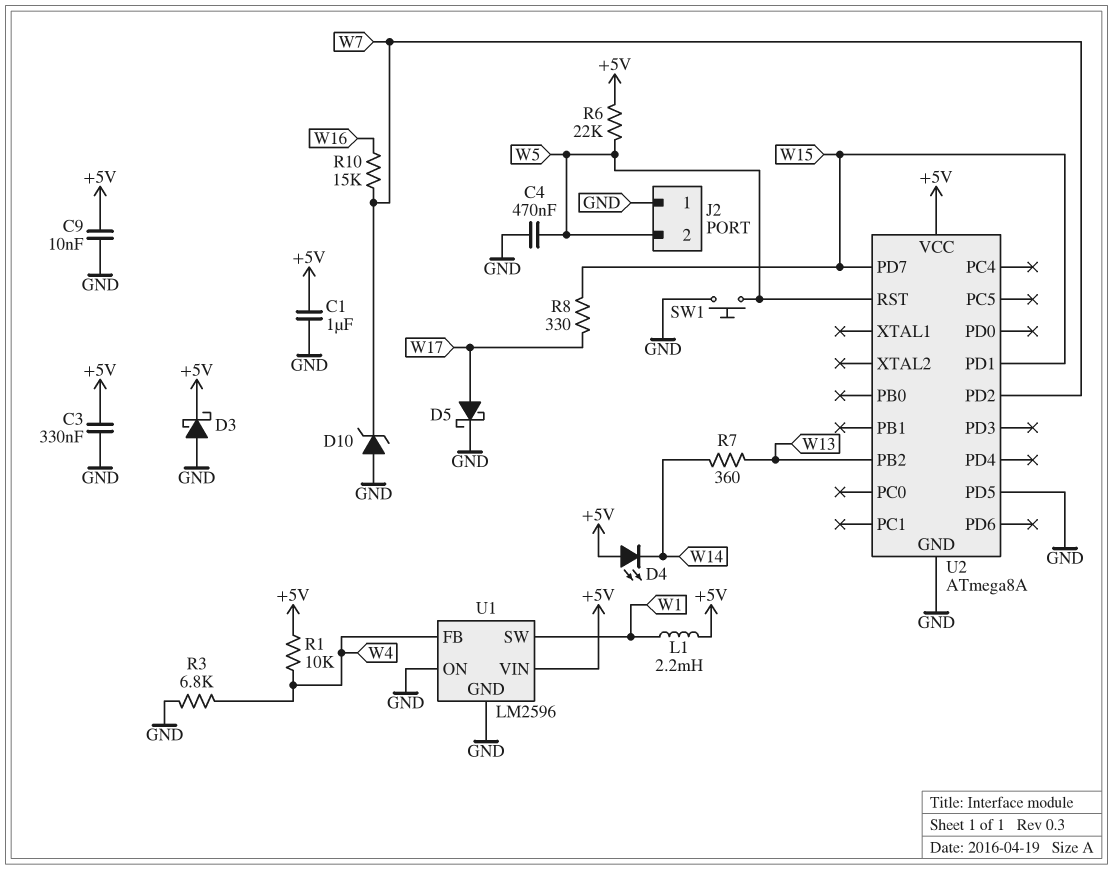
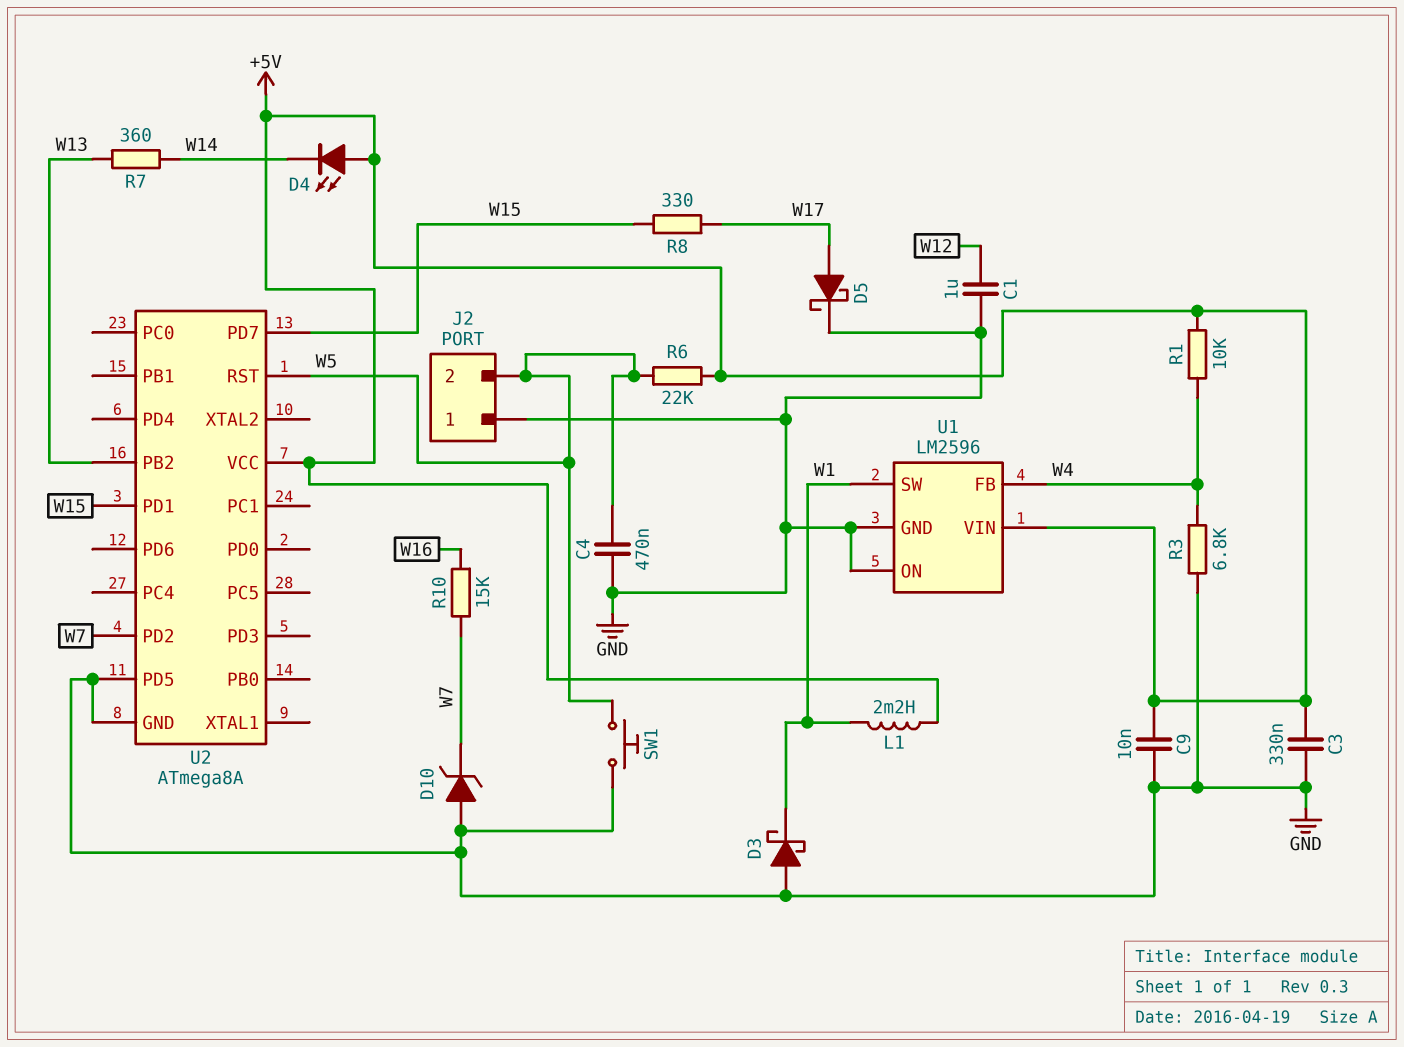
C1: 1uF (+5V, GND) -> 1uF (GND, W12)
D3: schottky (A GND, K +5V) -> schottky (A GND, K W1)

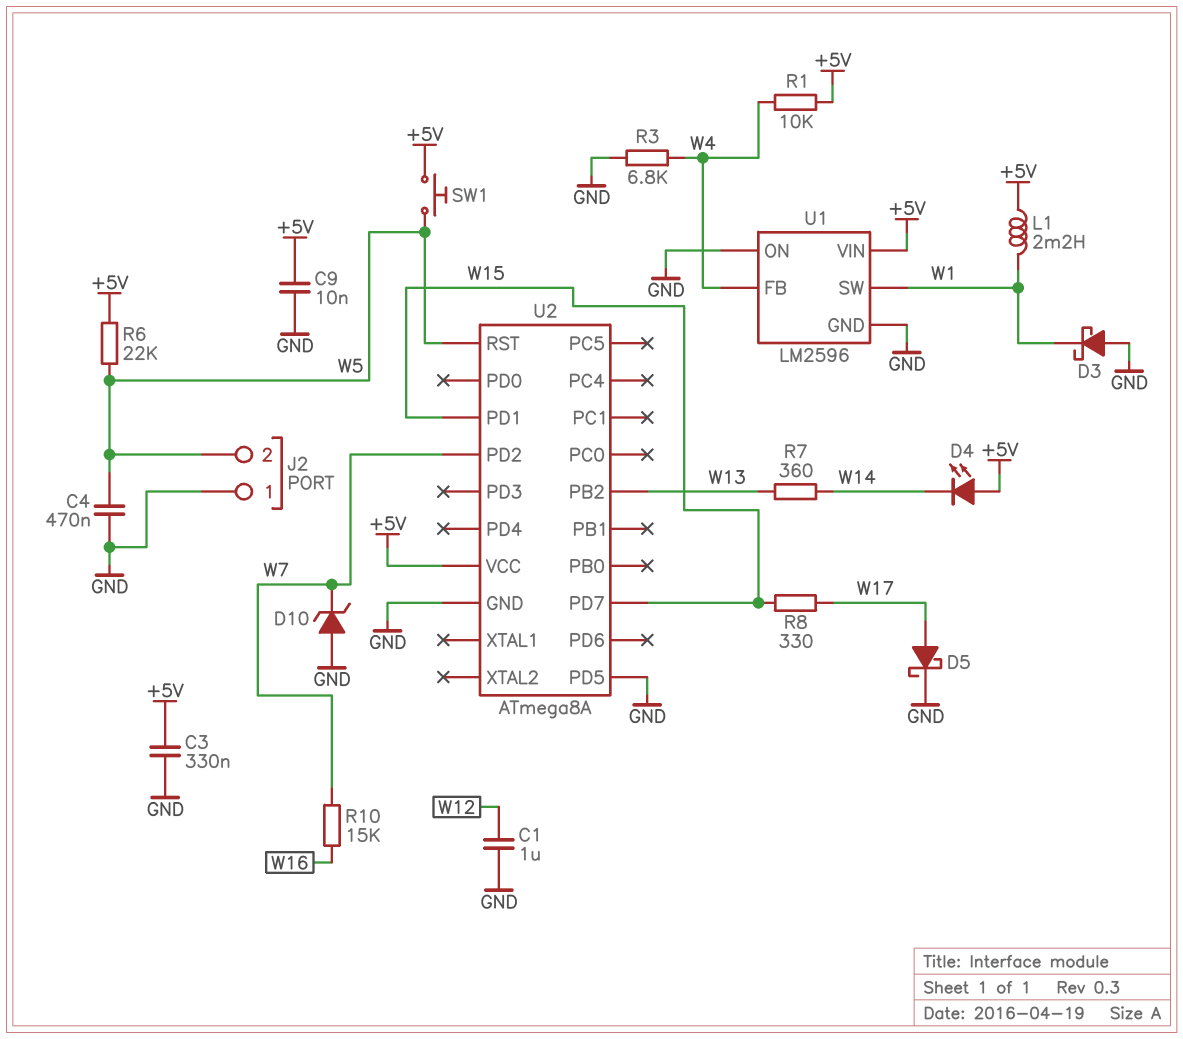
SW1: button (GND, W5) -> button (+5V, W5)

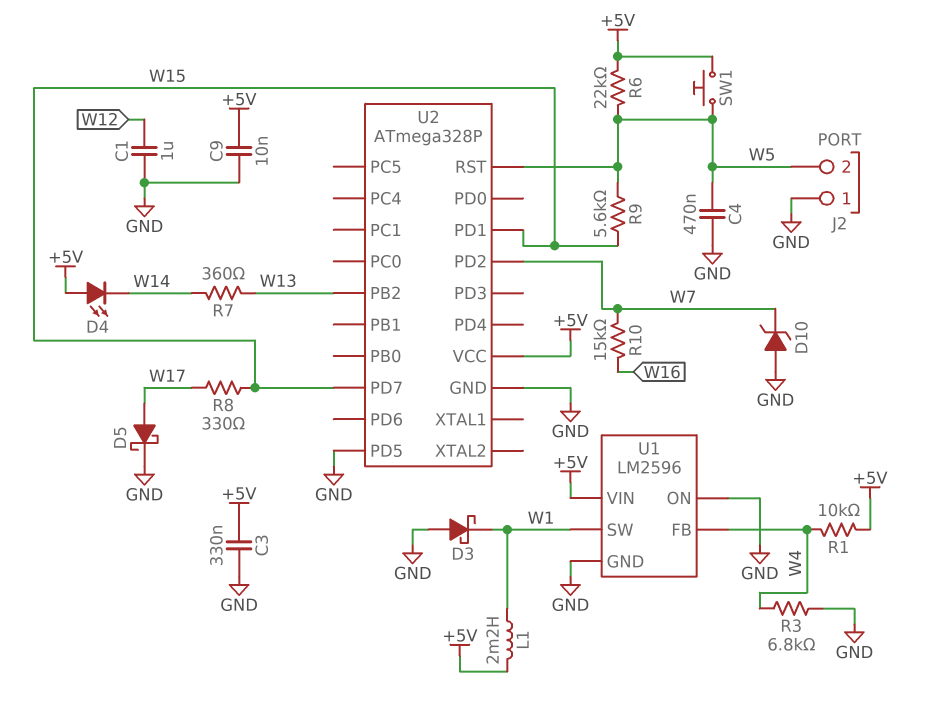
R9: none -> 5.6k (W5, W15)
U2: ATmega8A -> ATmega328P

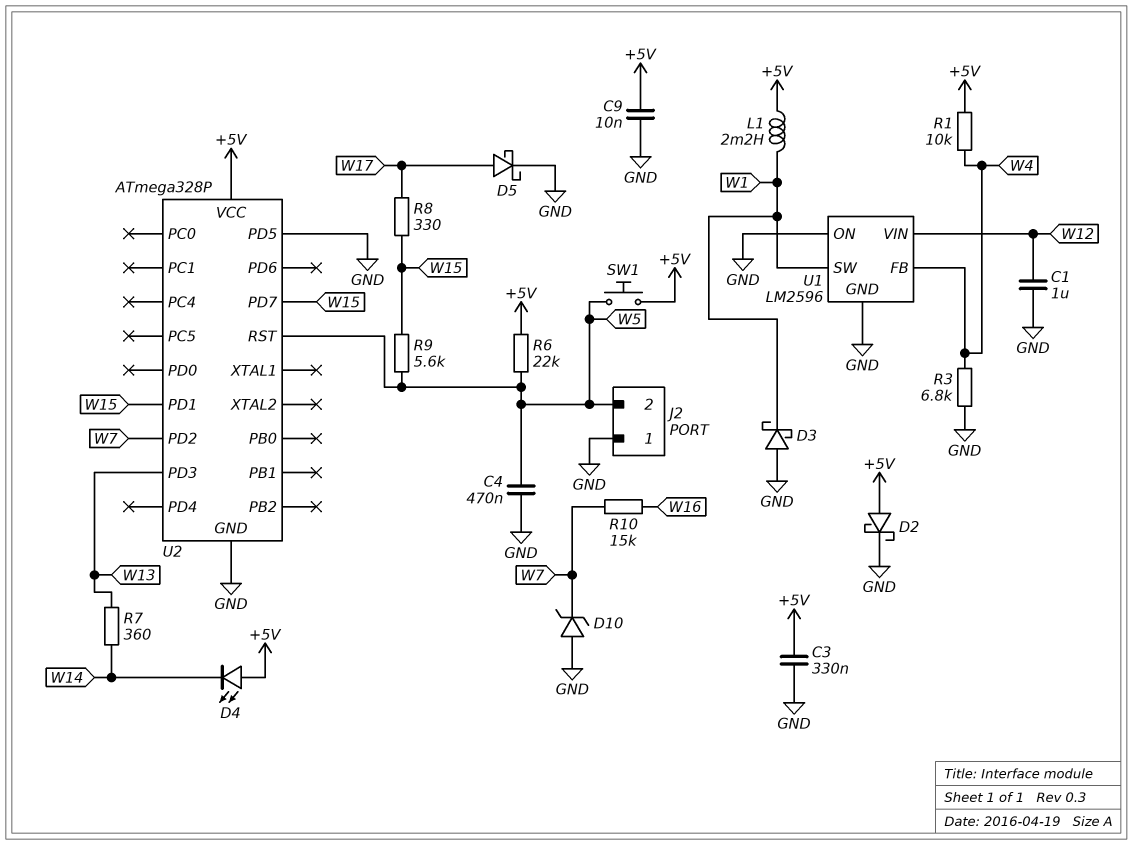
D2: none -> schottky (A +5V, K GND)
U1 pin VIN: +5V -> W12
U2 pin PB2: W13 -> none
U2 pin PD3: none -> W13

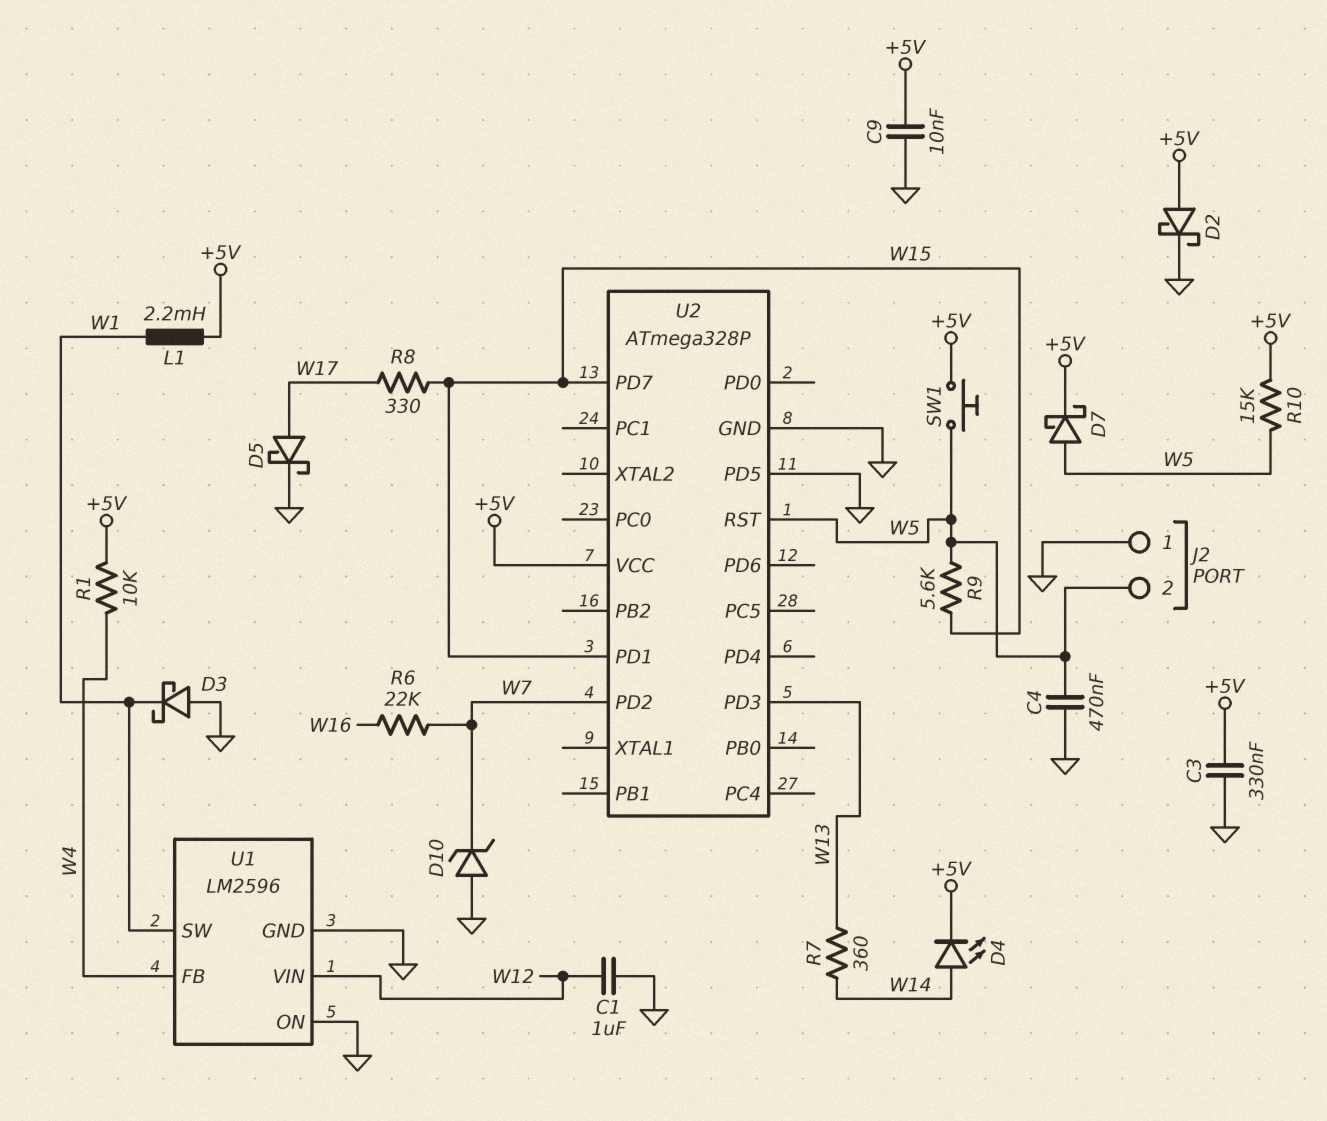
D4: LED (A +5V, K W14) -> LED (A W14, K +5V)
D7: none -> schottky (A W5, K +5V)
R3: 6.8k (GND, W4) -> none
R6: 22k (+5V, W5) -> 22k (W7, W16)
R10: 15k (W7, W16) -> 15k (+5V, W5)

